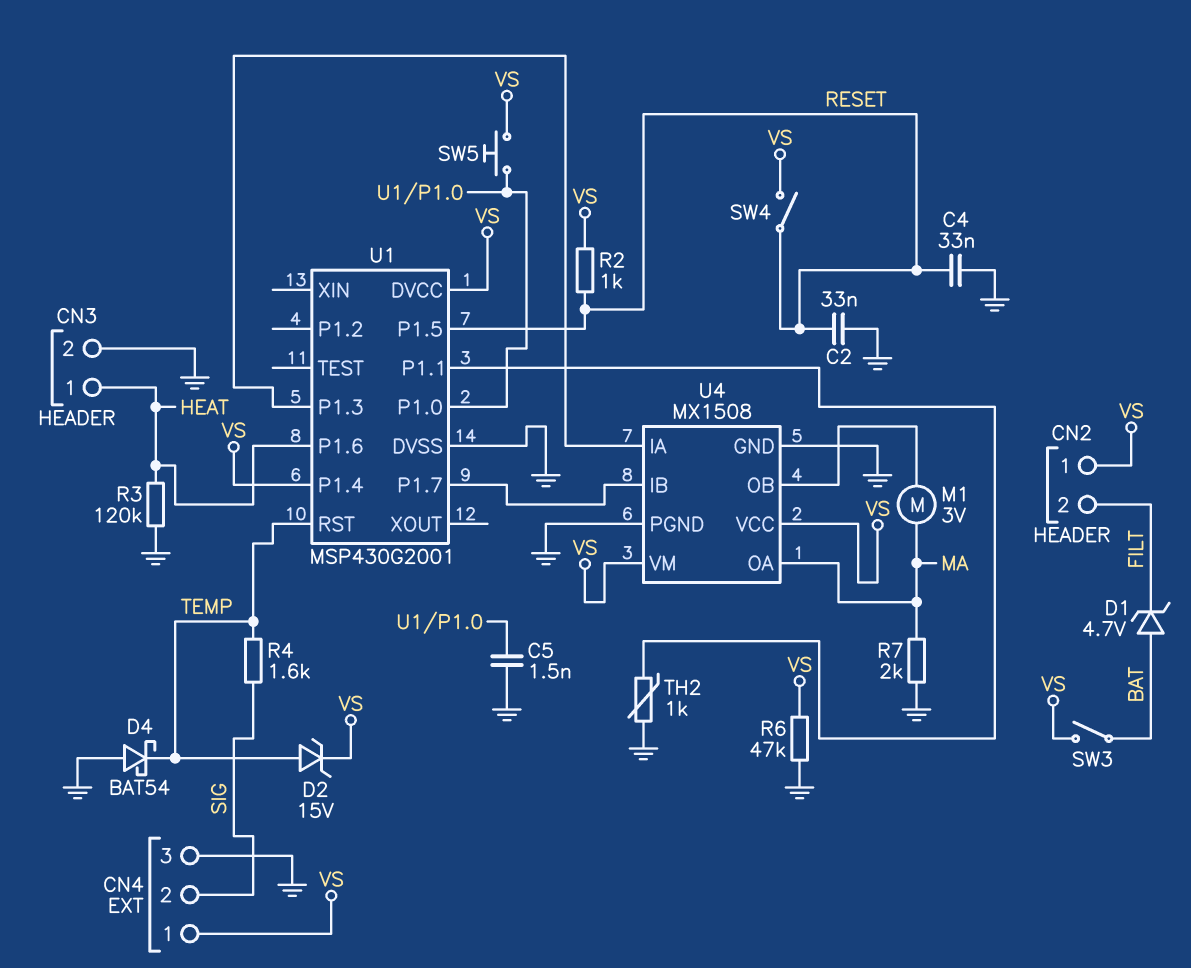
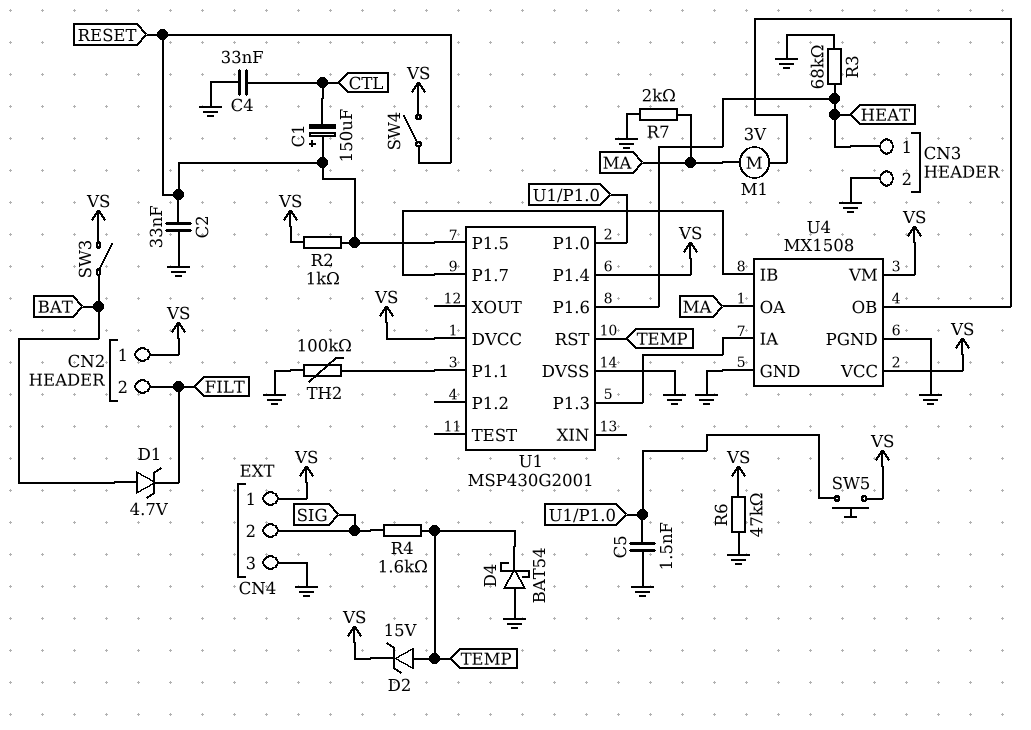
C1: none -> 150uF (plus RESET, minus CTL)
C4: 33nF (GND, RESET) -> 33nF (CTL, GND)
R3: 120k (GND, HEAT) -> 68k (GND, HEAT)
TH2: 1k (GND, U1/P1.1) -> 100k (GND, U1/P1.1)

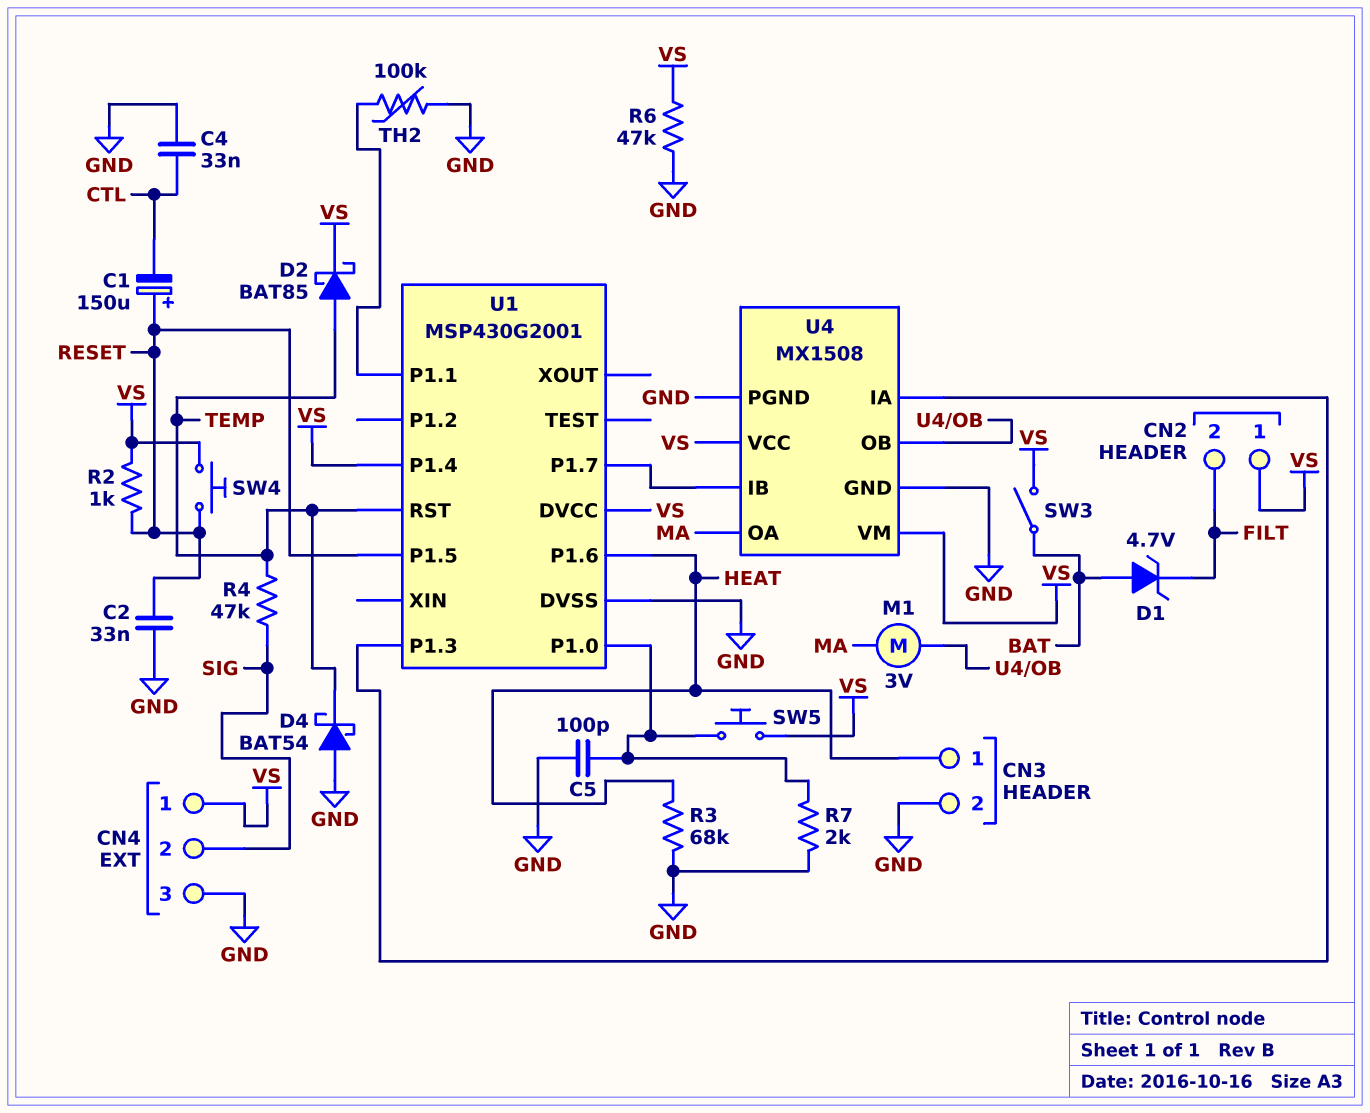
C5: 1.5nF (GND, U1/P1.0) -> 100pF (GND, U1/P1.0)
D2: zener 15V (A TEMP, K VS) -> schottky BAT85 (A TEMP, K VS)
R4: 1.6k (SIG, TEMP) -> 47k (SIG, TEMP)
R7: 2k (GND, MA) -> 2k (GND, U1/P1.0)
SW4: switch (RESET, VS) -> button (RESET, VS)

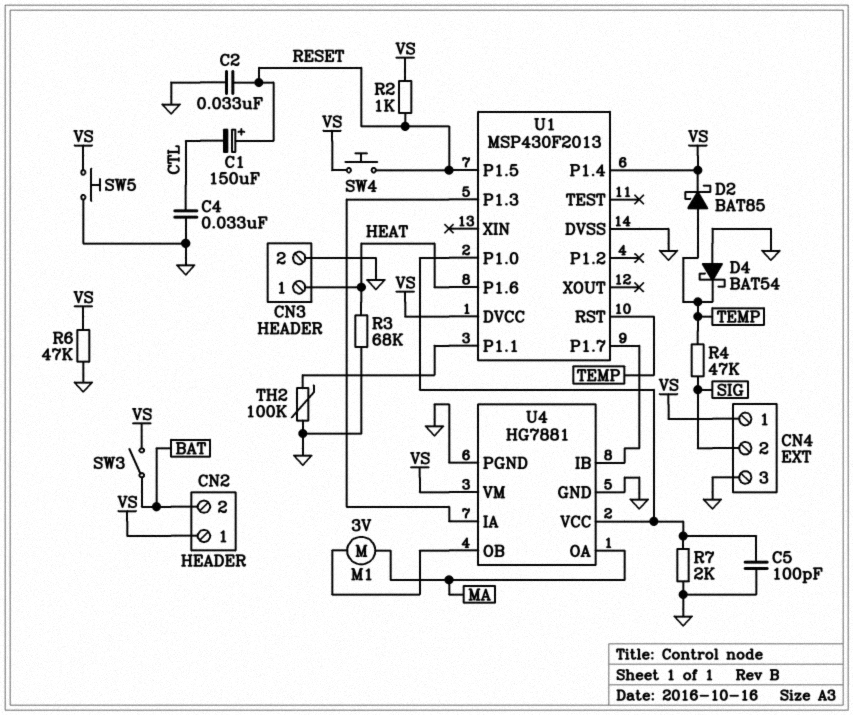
CN2 pin 2: FILT -> BAT
D1: zener 4.7V (A BAT, K FILT) -> none
SW5: button (U1/P1.0, VS) -> button (GND, VS)
U1: MSP430G2001 -> MSP430F2013
U4: MX1508 -> HG7881
U4 pin VCC: VS -> U1/P1.0

